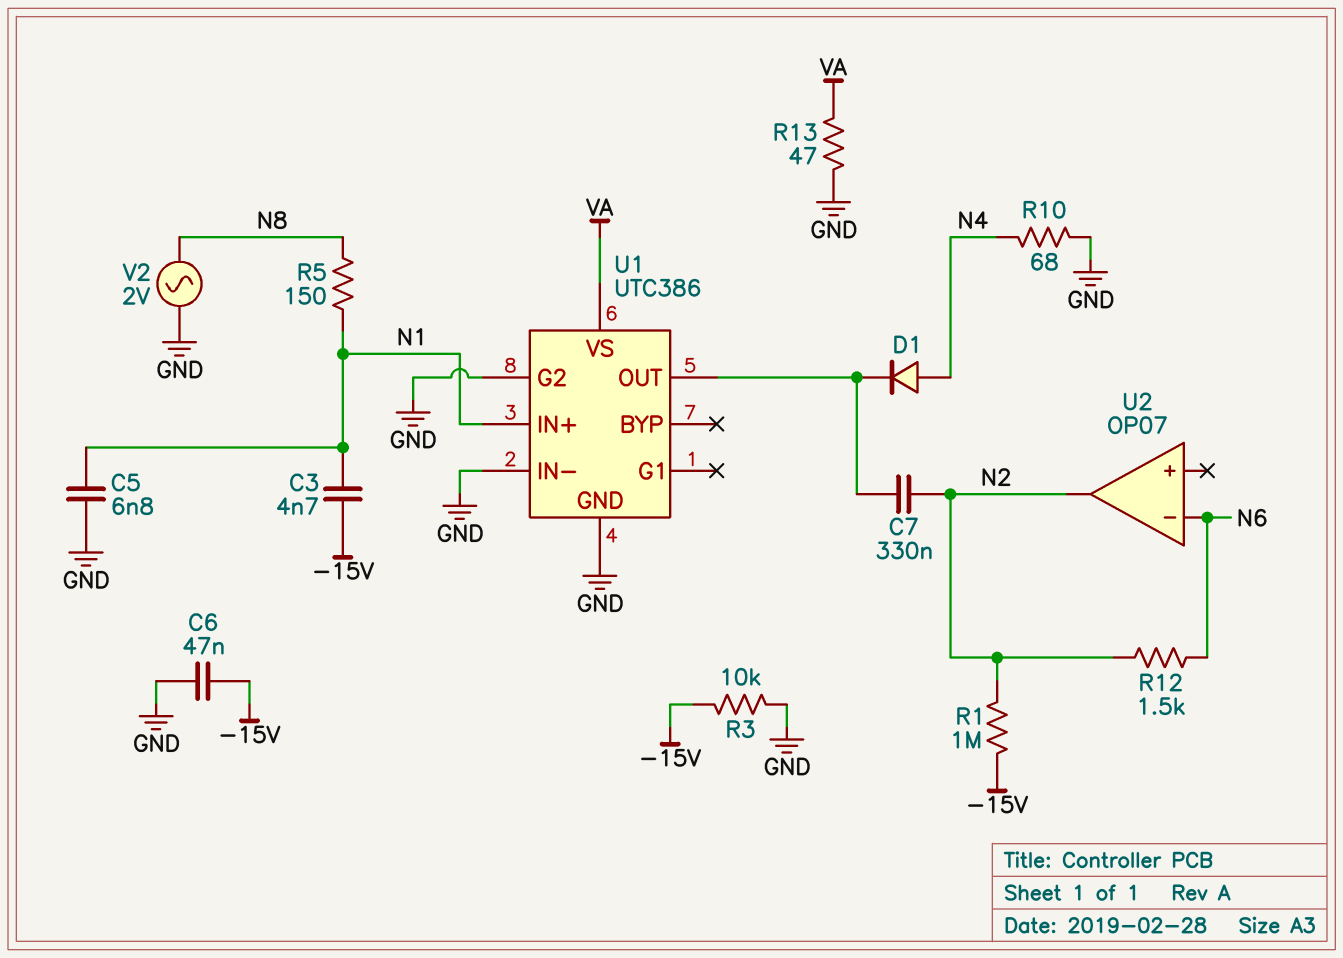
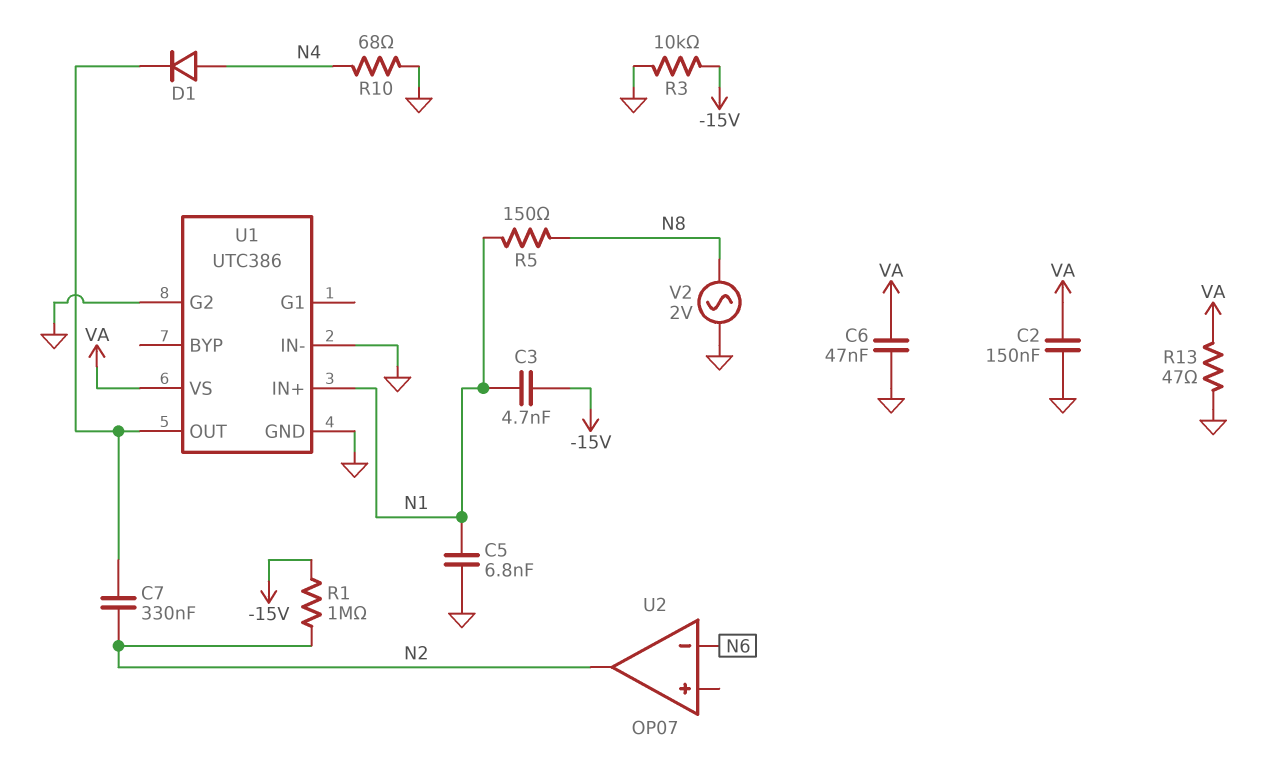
C2: none -> 150nF (GND, VA)
C6: 47nF (-15V, GND) -> 47nF (GND, VA)
R12: 1.5k (N2, N6) -> none

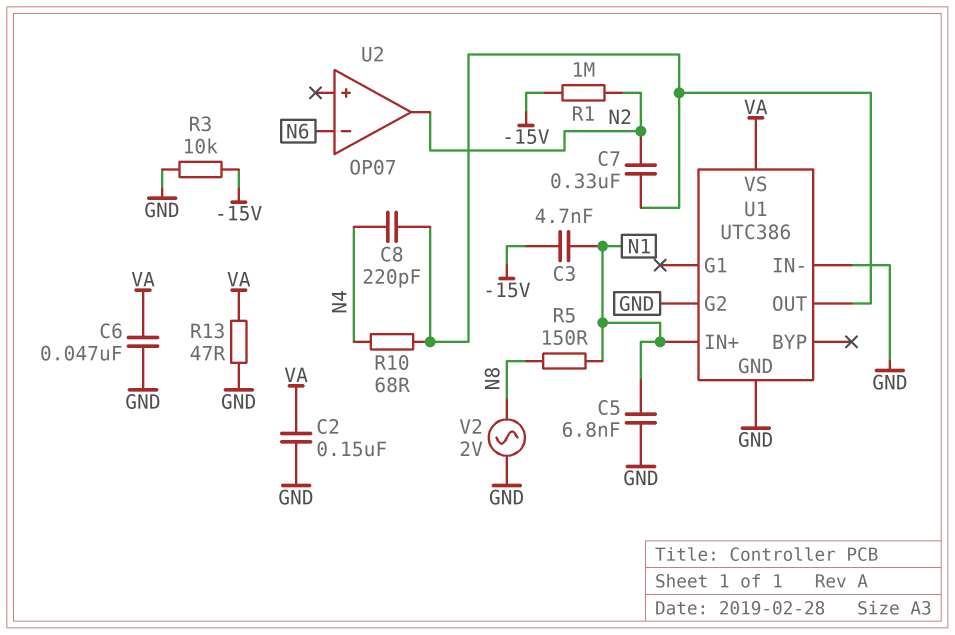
C8: none -> 220pF (N4, U1/OUT)
D1: diode (A N4, K U1/OUT) -> none
R10: 68 (GND, N4) -> 68 (N4, U1/OUT)

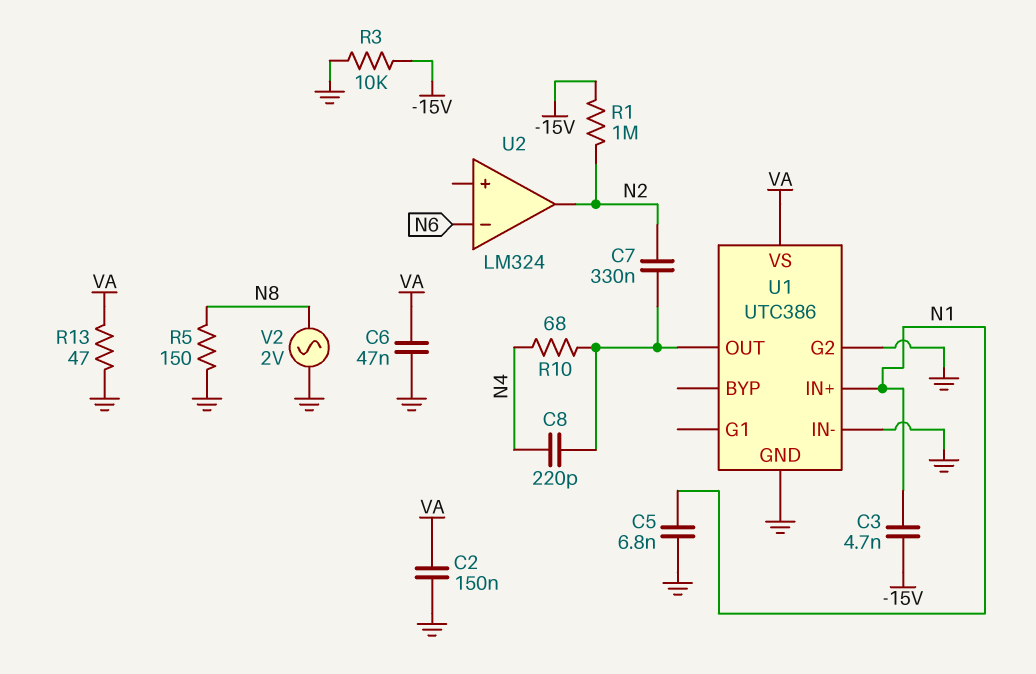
R5: 150 (N1, N8) -> 150 (GND, N8)
U2: OP07 -> LM324

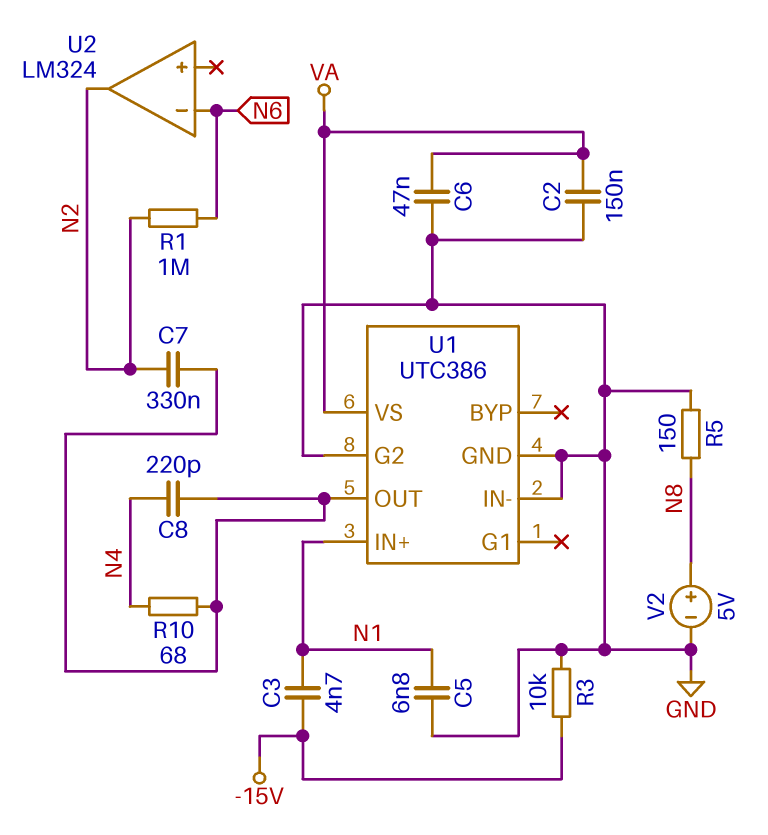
R1: 1M (-15V, N2) -> 1M (N2, N6)
R13: 47 (GND, VA) -> none
V2: AC 2V (GND, N8) -> 5V (plus N8, minus GND)

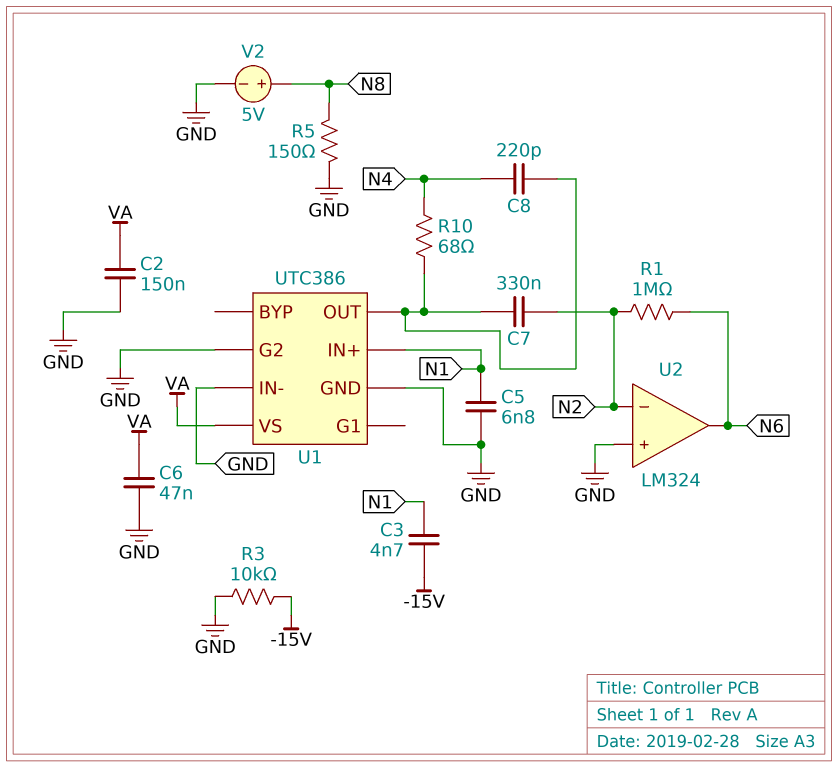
U2 pin in+: none -> GND
U2 pin in-: N6 -> N2
U2 pin out: N2 -> N6

